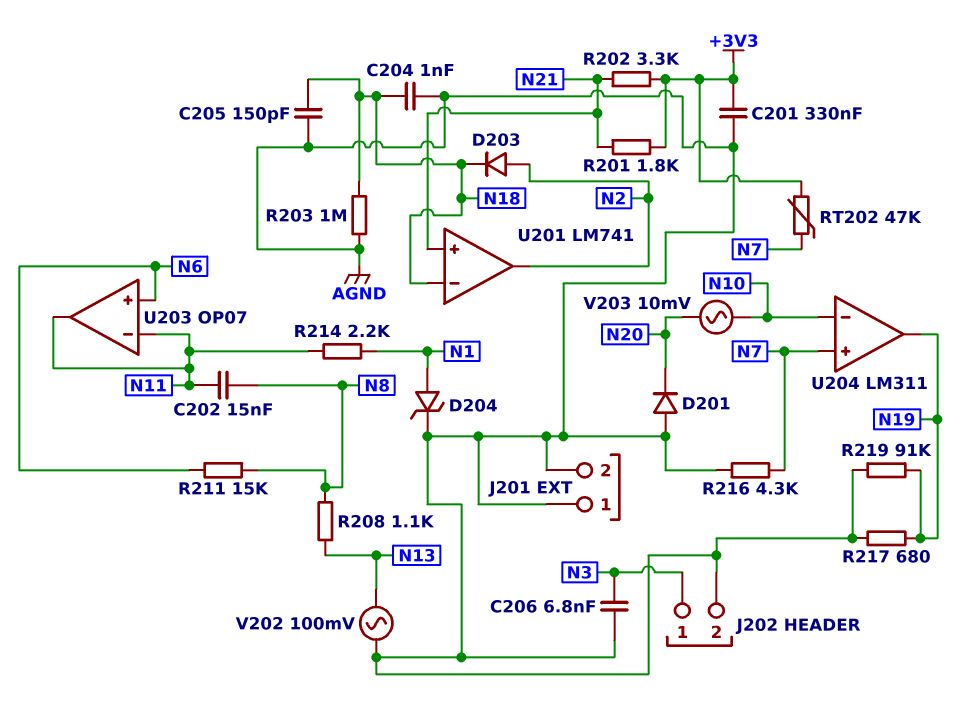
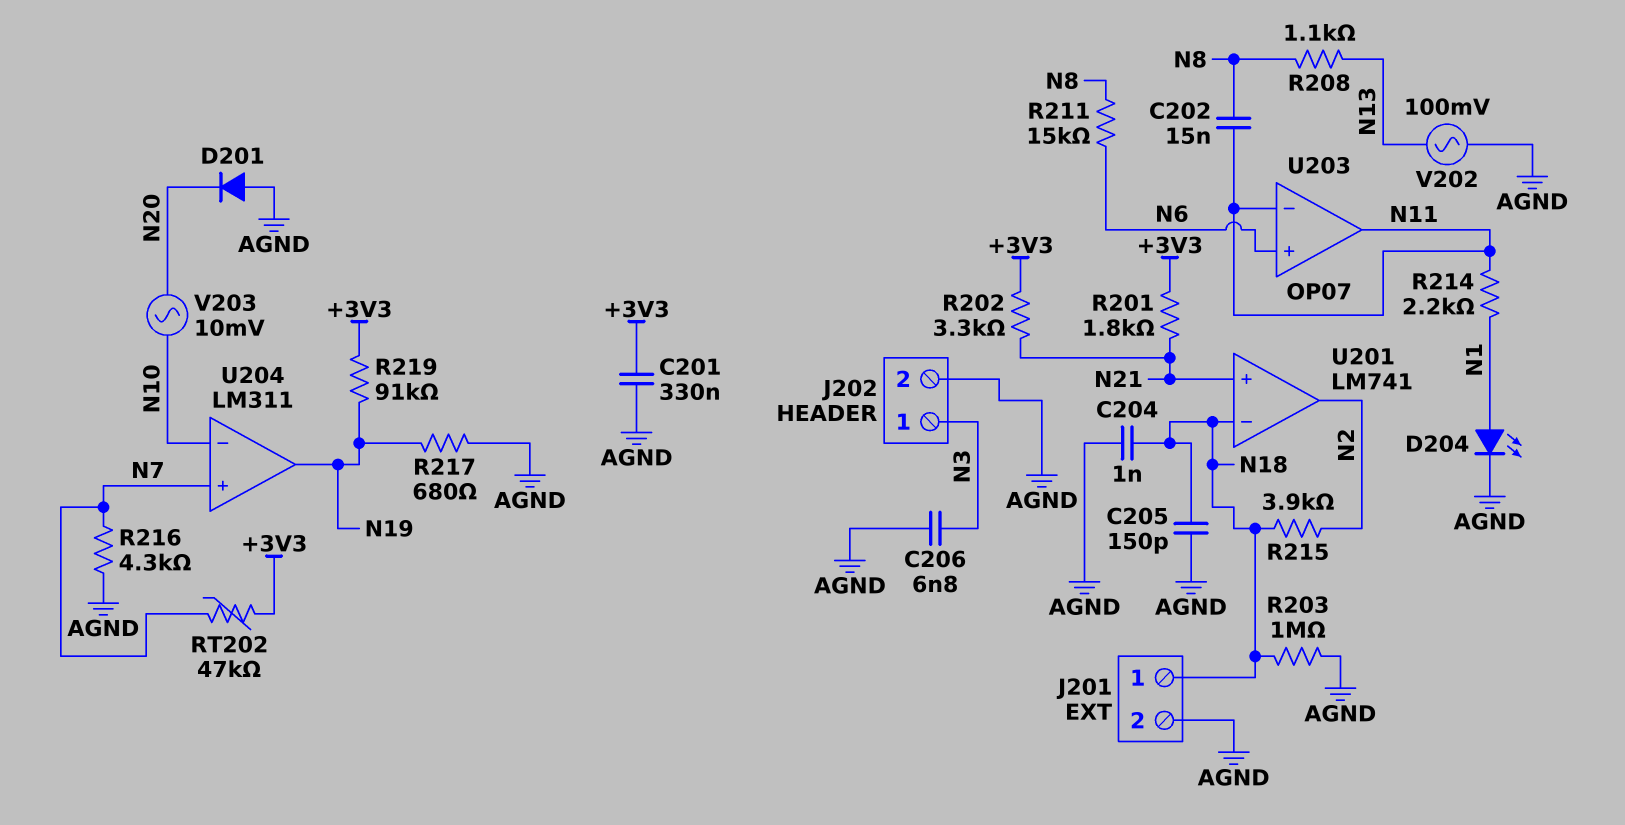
D203: diode (A N2, K N18) -> none
D204: zener (A N1, K AGND) -> LED (A N1, K AGND)
J201 pin 1: AGND -> N18
R215: none -> 3.9k (N2, N18)
R219: 91k (AGND, N19) -> 91k (+3V3, N19)

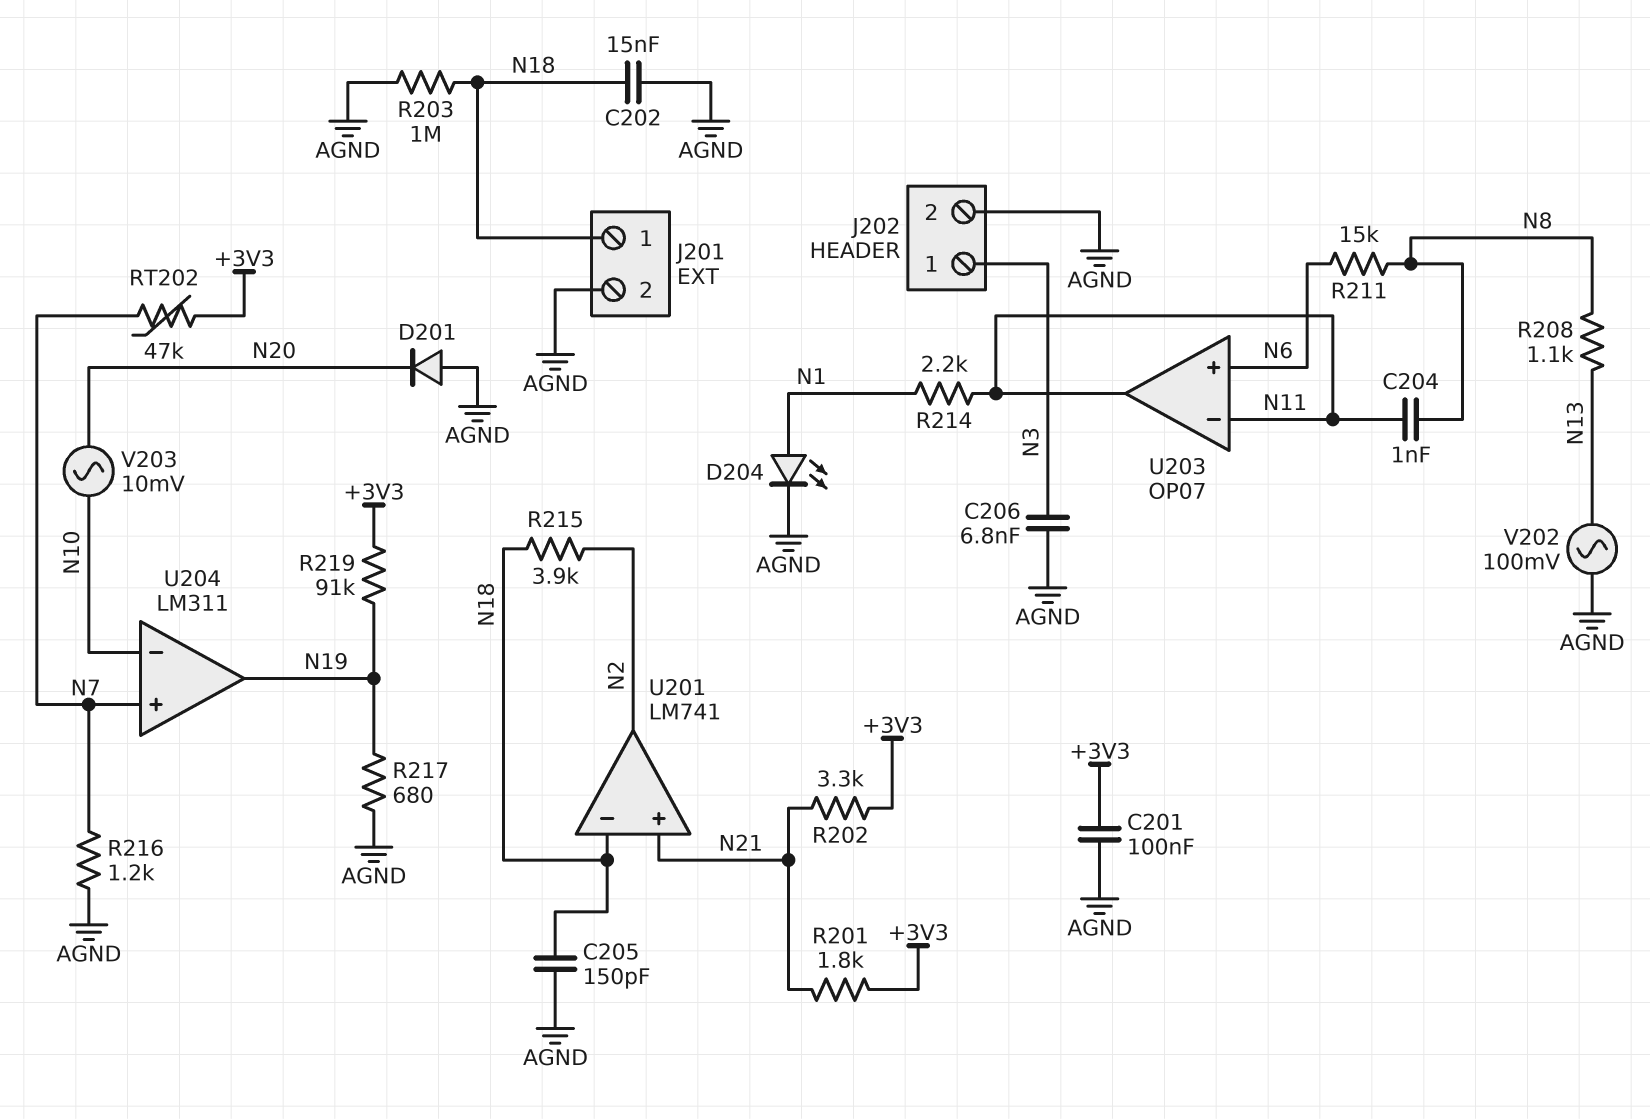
C201: 330nF (+3V3, AGND) -> 100nF (+3V3, AGND)
C202: 15nF (N8, N11) -> 15nF (AGND, N18)
C204: 1nF (AGND, N18) -> 1nF (N8, N11)
R216: 4.3k (AGND, N7) -> 1.2k (AGND, N7)

